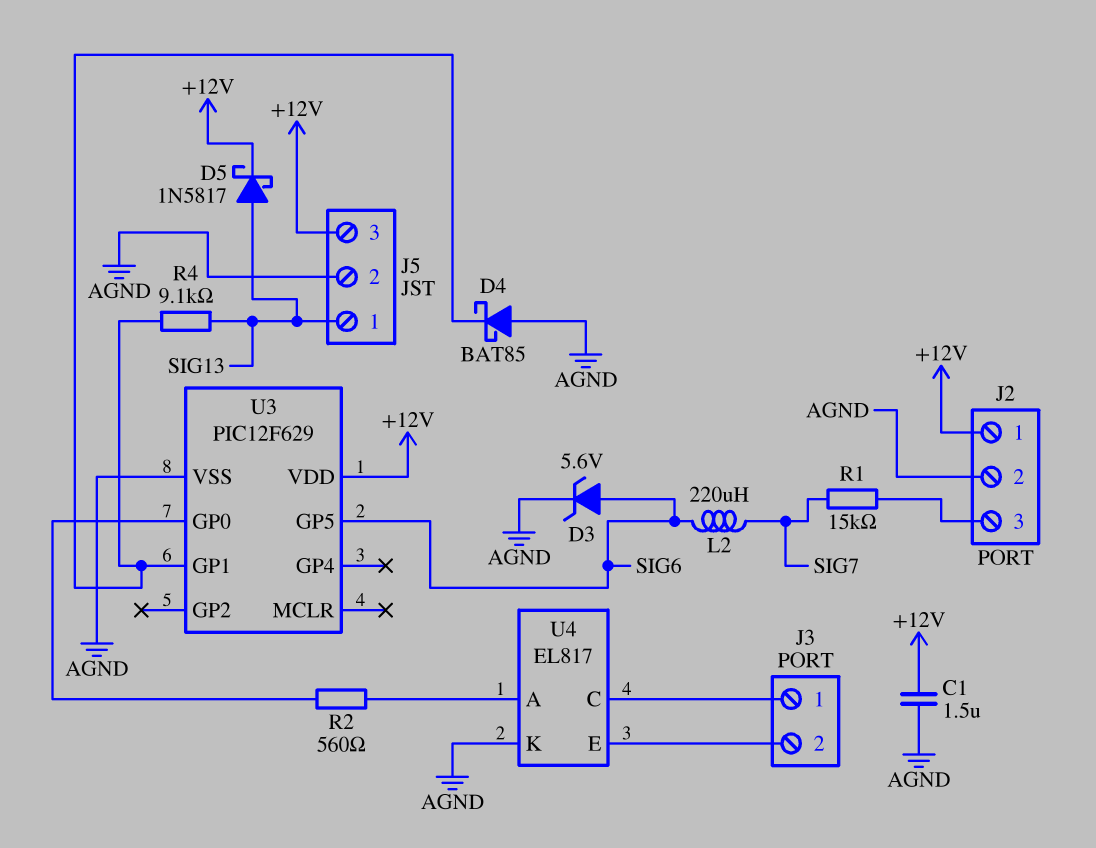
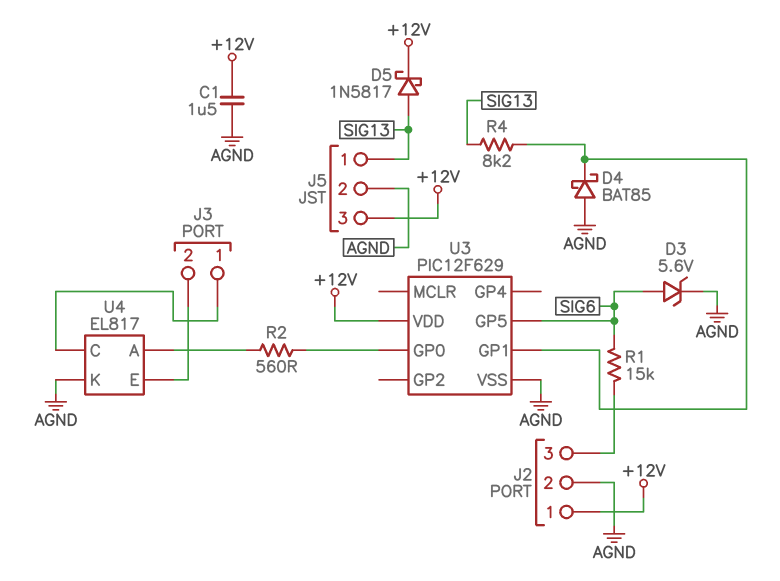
L2: 220uH (SIG6, SIG7) -> none
R1: 15k (J2/3, SIG7) -> 15k (J2/3, SIG6)
R4: 9.1k (SIG13, U3/GP1) -> 8.2k (SIG13, U3/GP1)

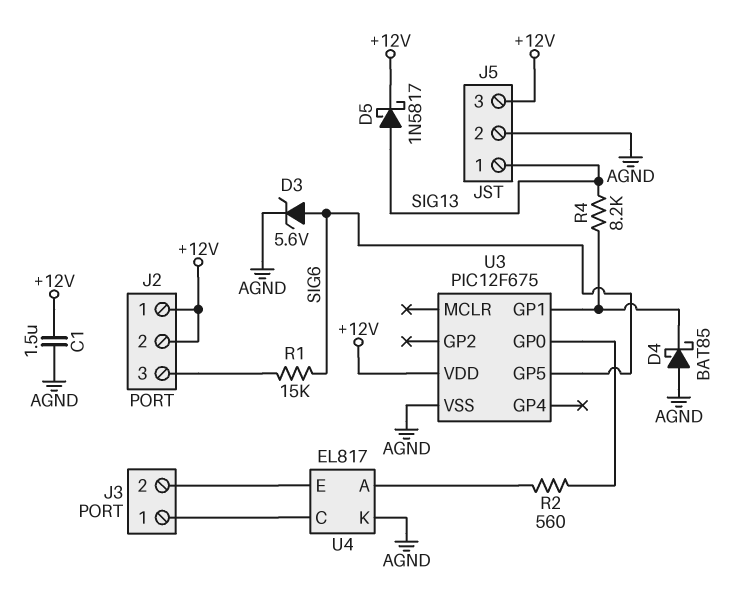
J2 pin 2: AGND -> +12V
U3: PIC12F629 -> PIC12F675

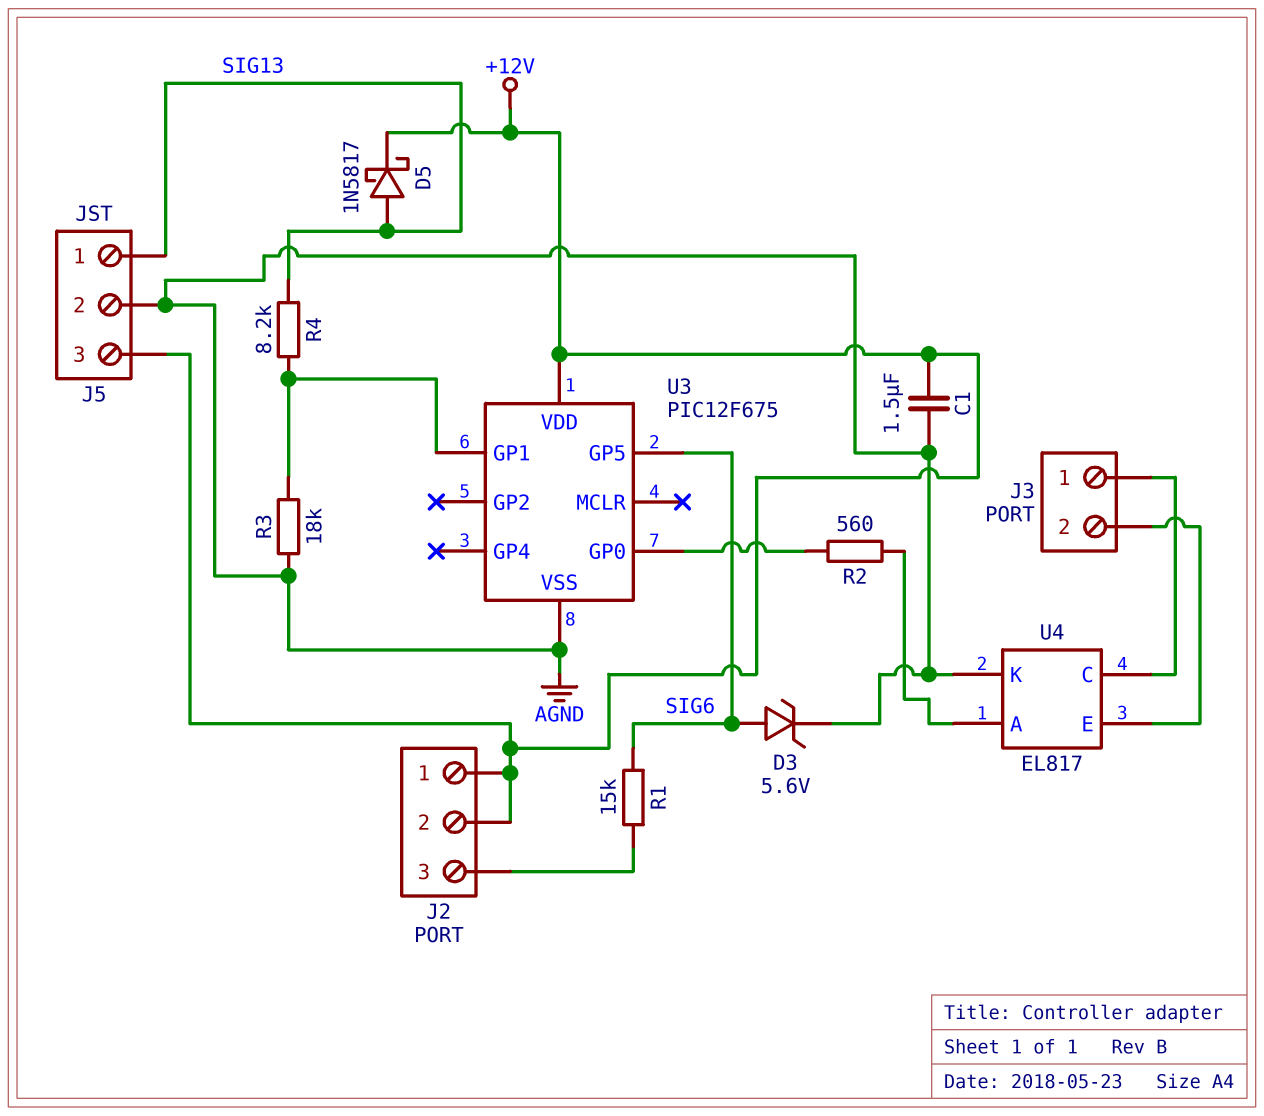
D4: schottky BAT85 (A AGND, K U3/GP1) -> none
R3: none -> 18k (AGND, U3/GP1)

